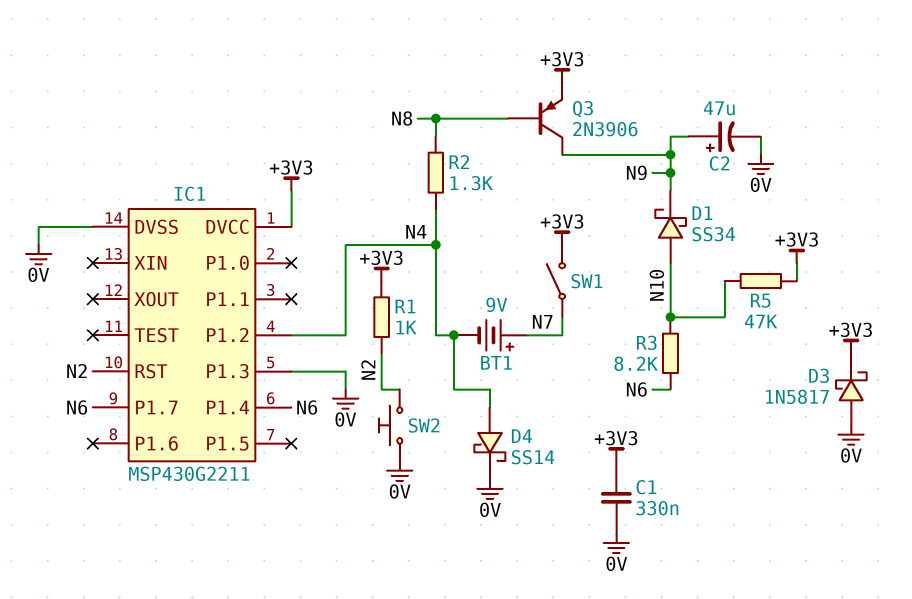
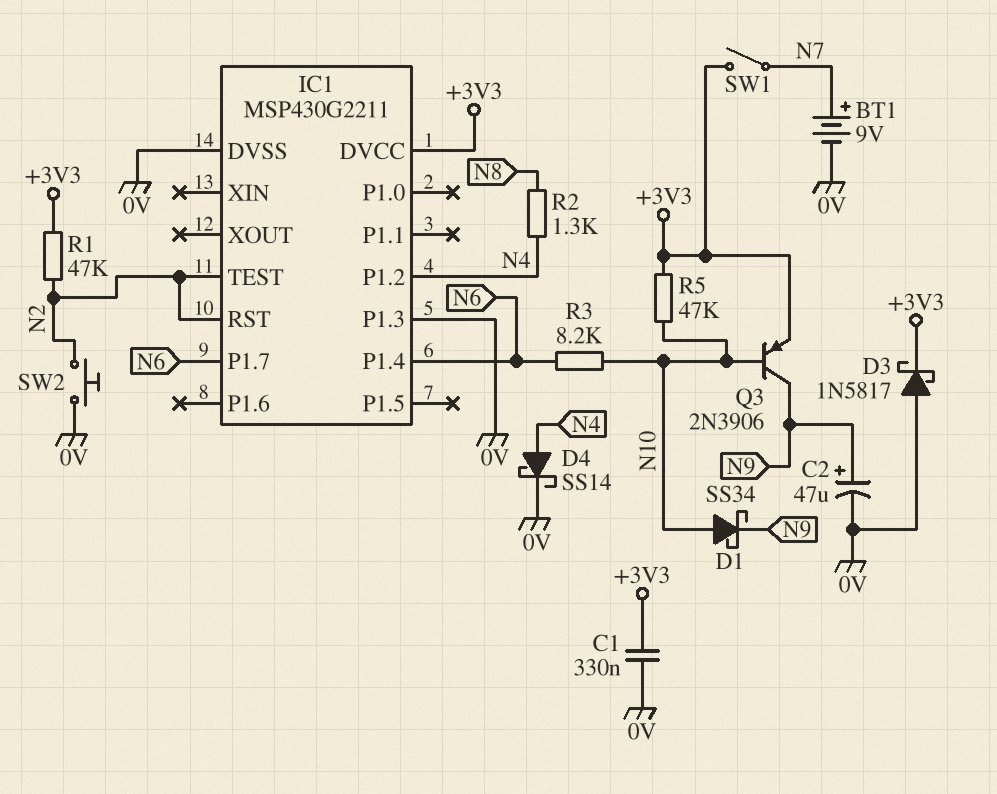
BT1: 9V (plus N7, minus N4) -> 9V (plus N7, minus 0V)
IC1 pin TEST: none -> N2
Q3: PNP 2N3906 (B N8, C N9, E +3V3) -> PNP 2N3906 (B N10, C N9, E +3V3)
R1: 1k (+3V3, N2) -> 47k (+3V3, N2)

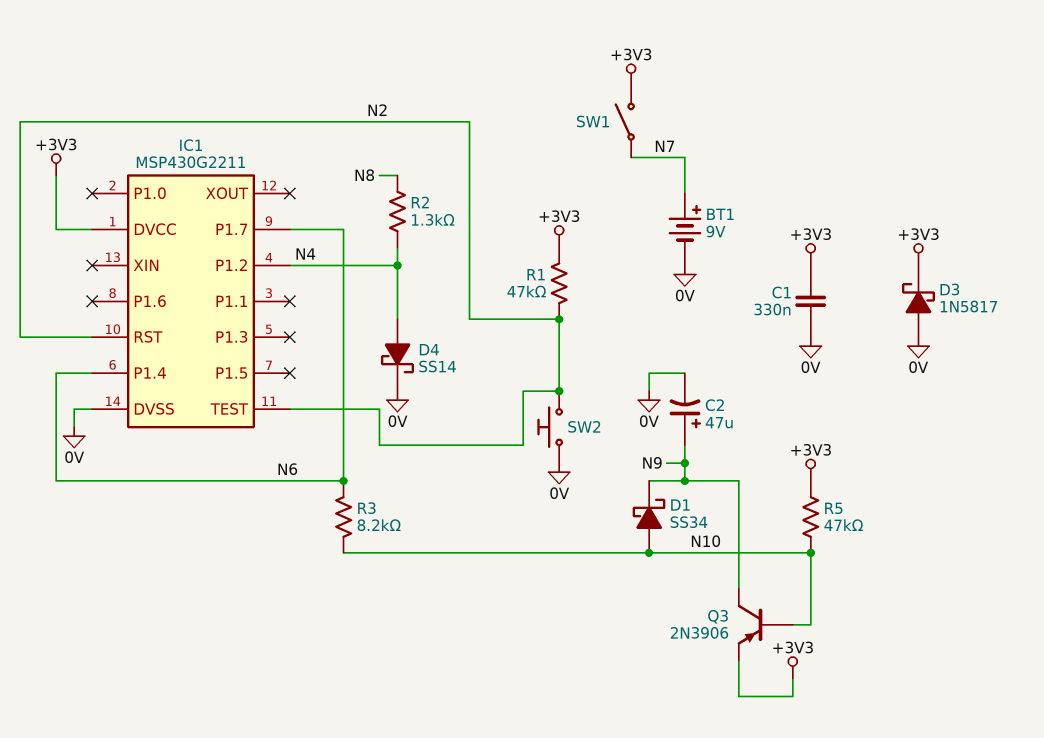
IC1 pin P1.3: 0V -> none

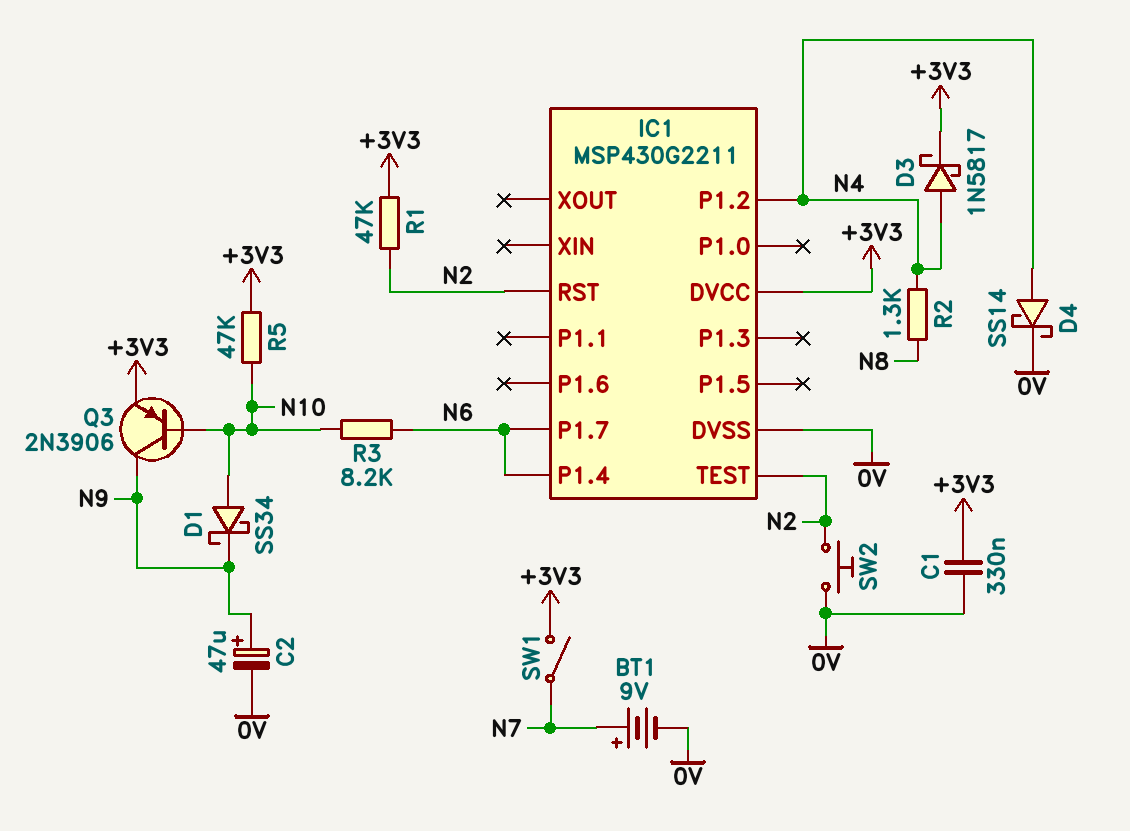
D3: schottky 1N5817 (A 0V, K +3V3) -> schottky 1N5817 (A N4, K +3V3)

